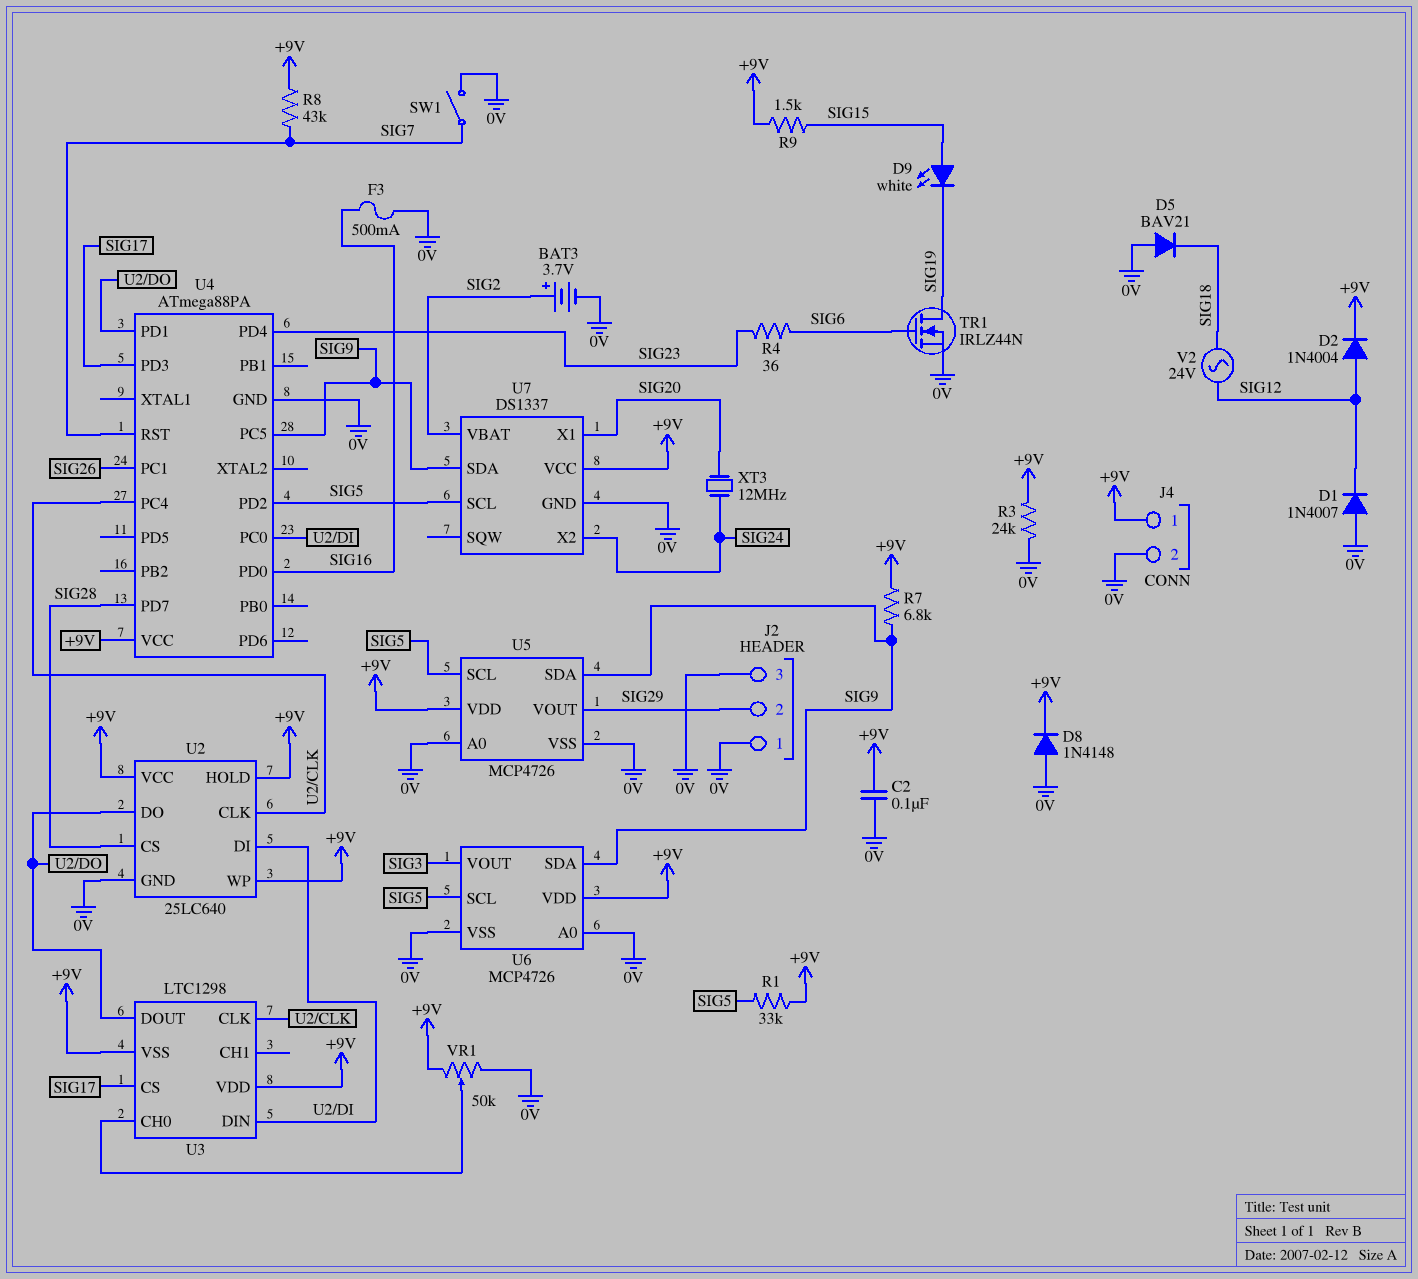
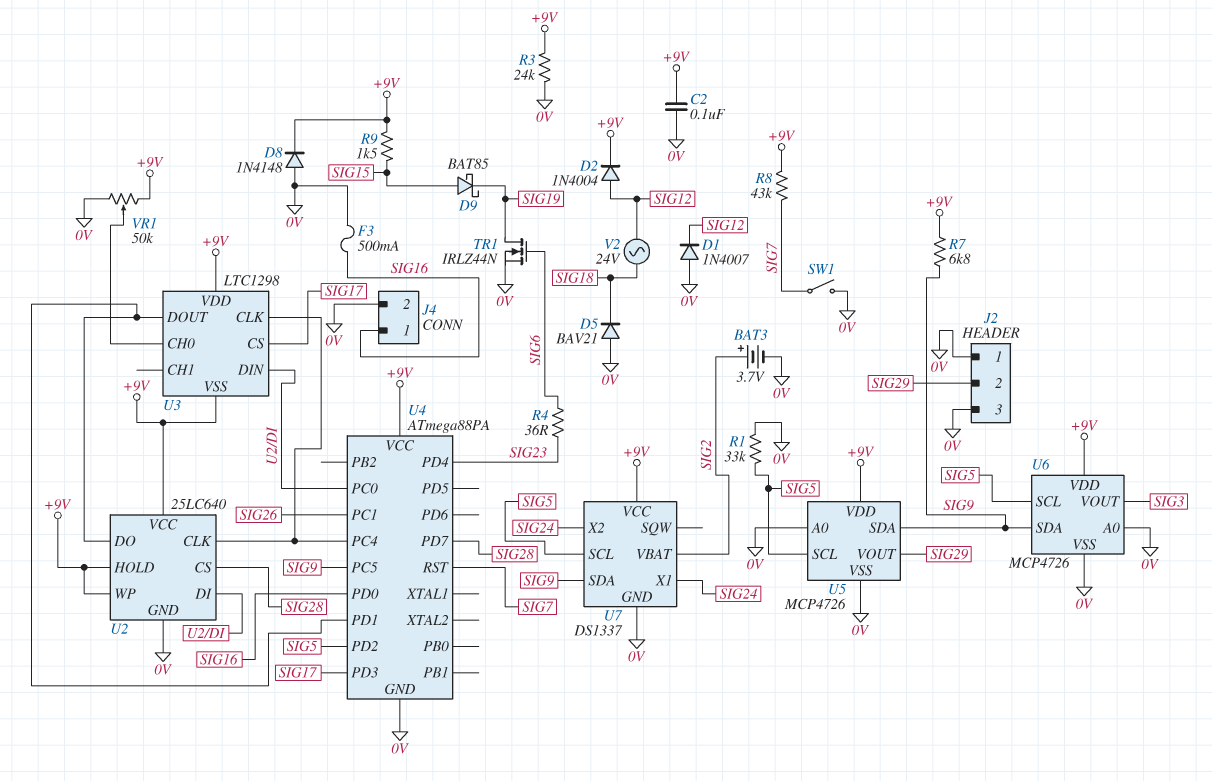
D9: LED white (A SIG15, K SIG19) -> schottky BAT85 (A SIG15, K SIG19)
J4 pin 1: +9V -> SIG16
R1: 33k (+9V, SIG5) -> 33k (0V, SIG5)
U7 pin X1: SIG20 -> SIG24
XT3: 12MHz (SIG20, SIG24) -> none

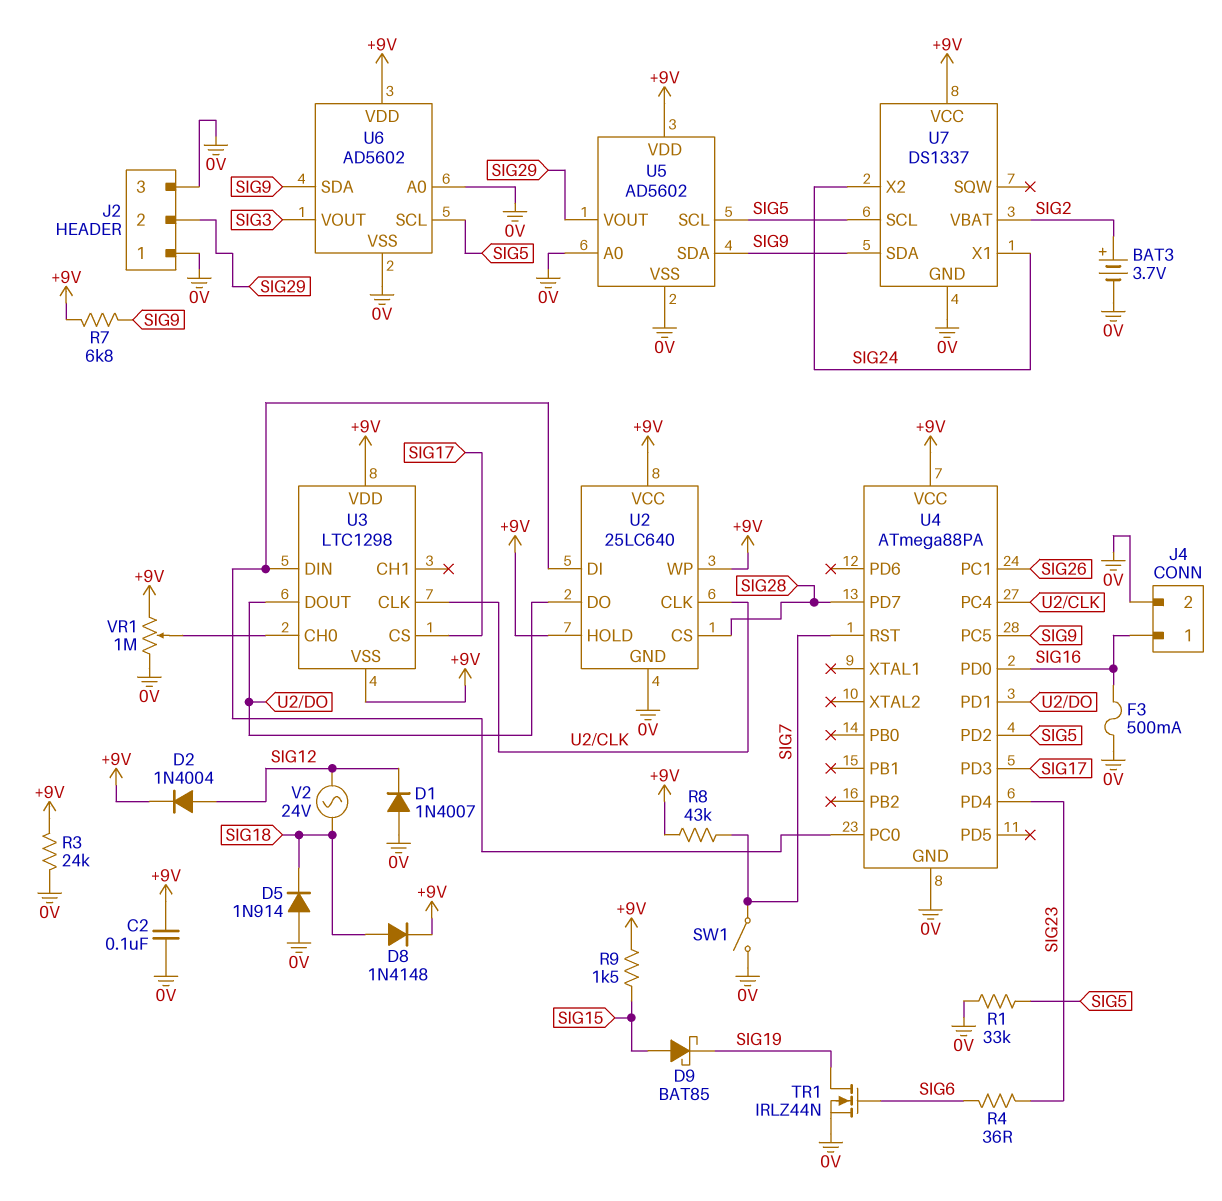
D5: diode BAV21 (A 0V, K SIG18) -> diode 1N914 (A 0V, K SIG18)
D8: diode 1N4148 (A 0V, K +9V) -> diode 1N4148 (A SIG18, K +9V)
U5: MCP4726 -> AD5602
U6: MCP4726 -> AD5602
VR1: 50k (+9V, 0V, wiper U3/CH0) -> 1M (+9V, 0V, wiper U3/CH0)

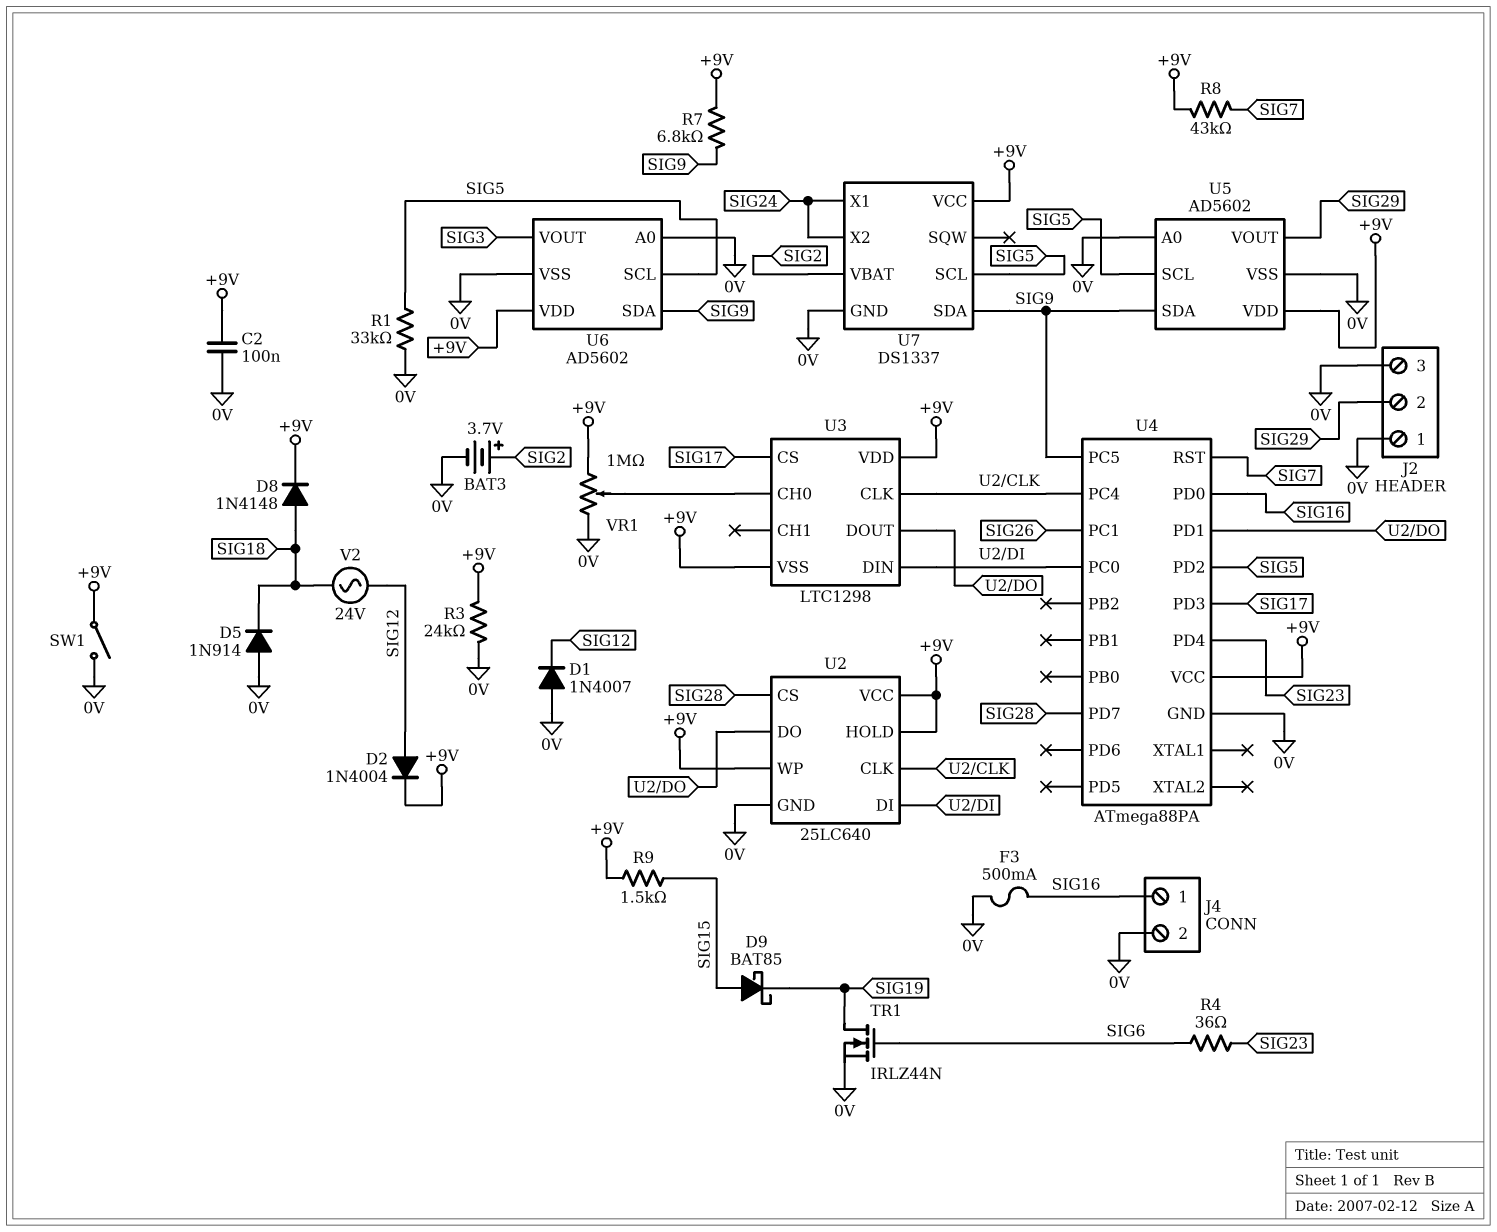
SW1: switch (0V, SIG7) -> switch (+9V, 0V)

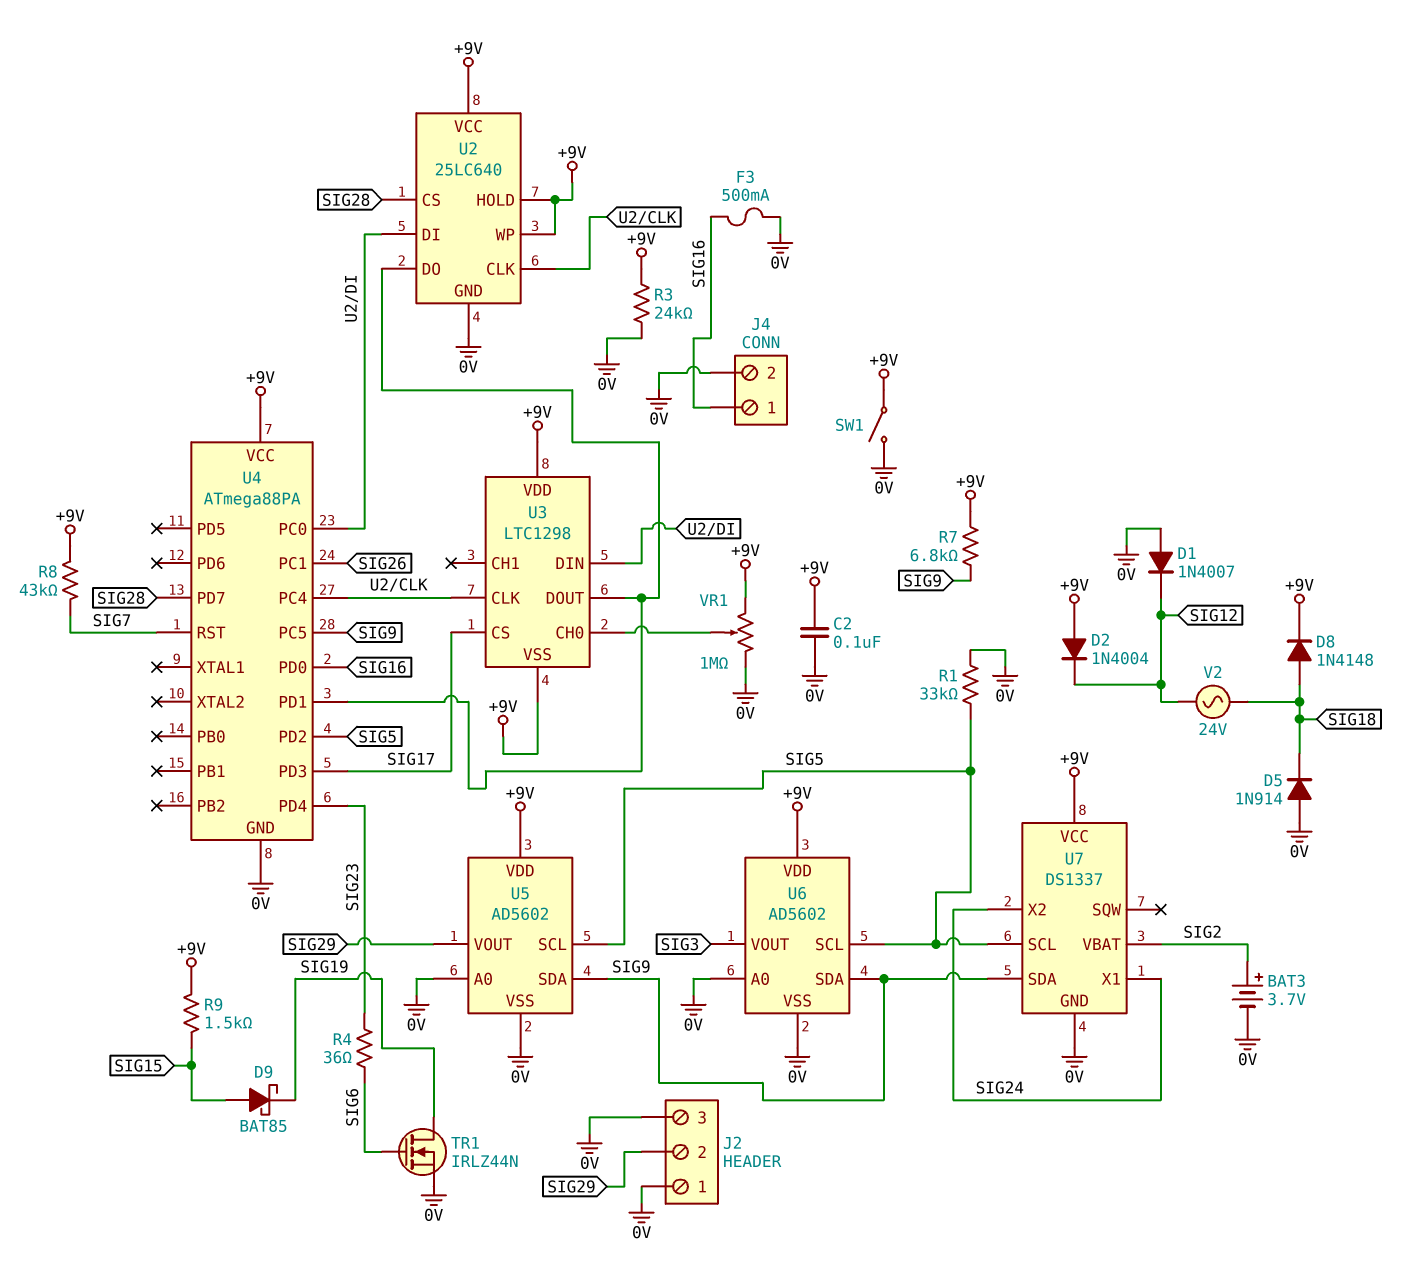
D2: diode 1N4004 (A SIG12, K +9V) -> diode 1N4004 (A +9V, K SIG12)

